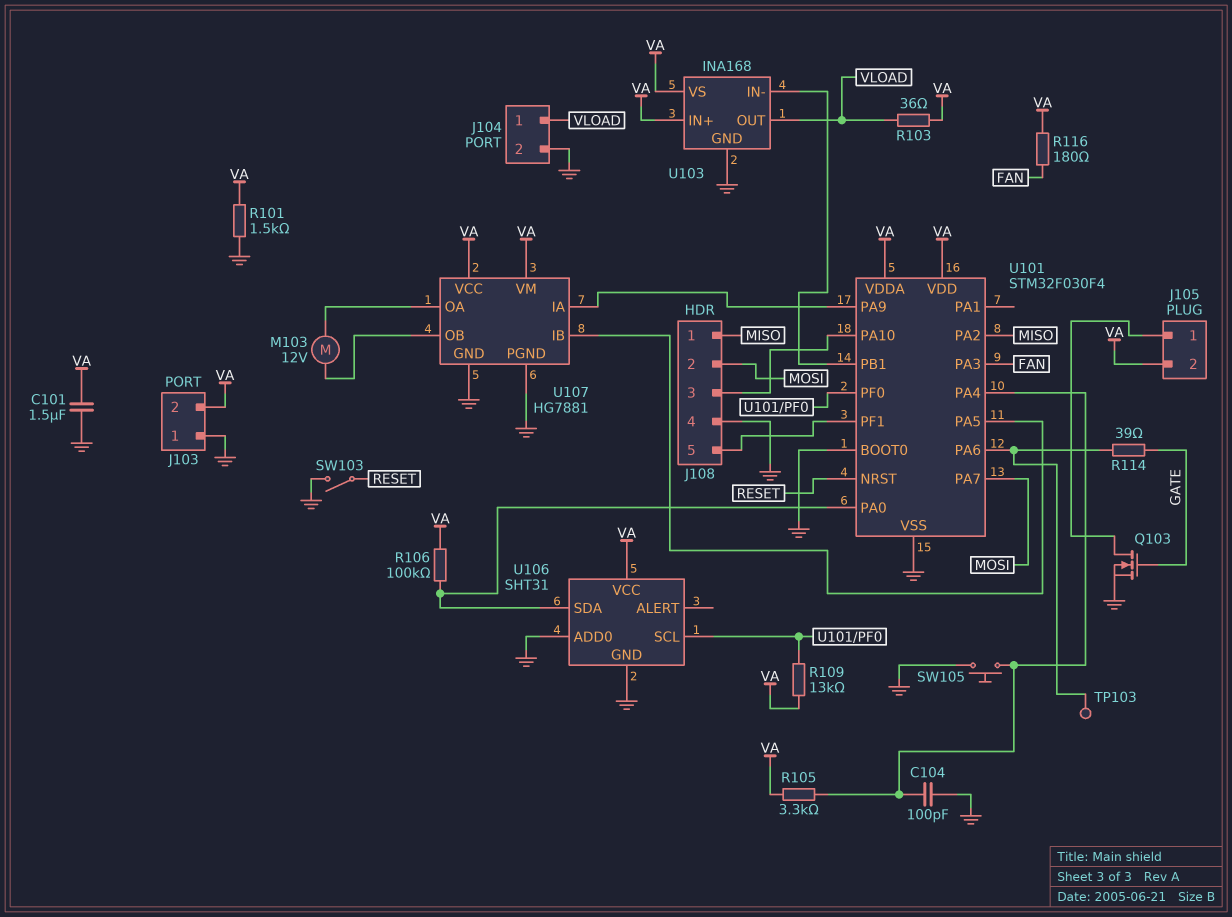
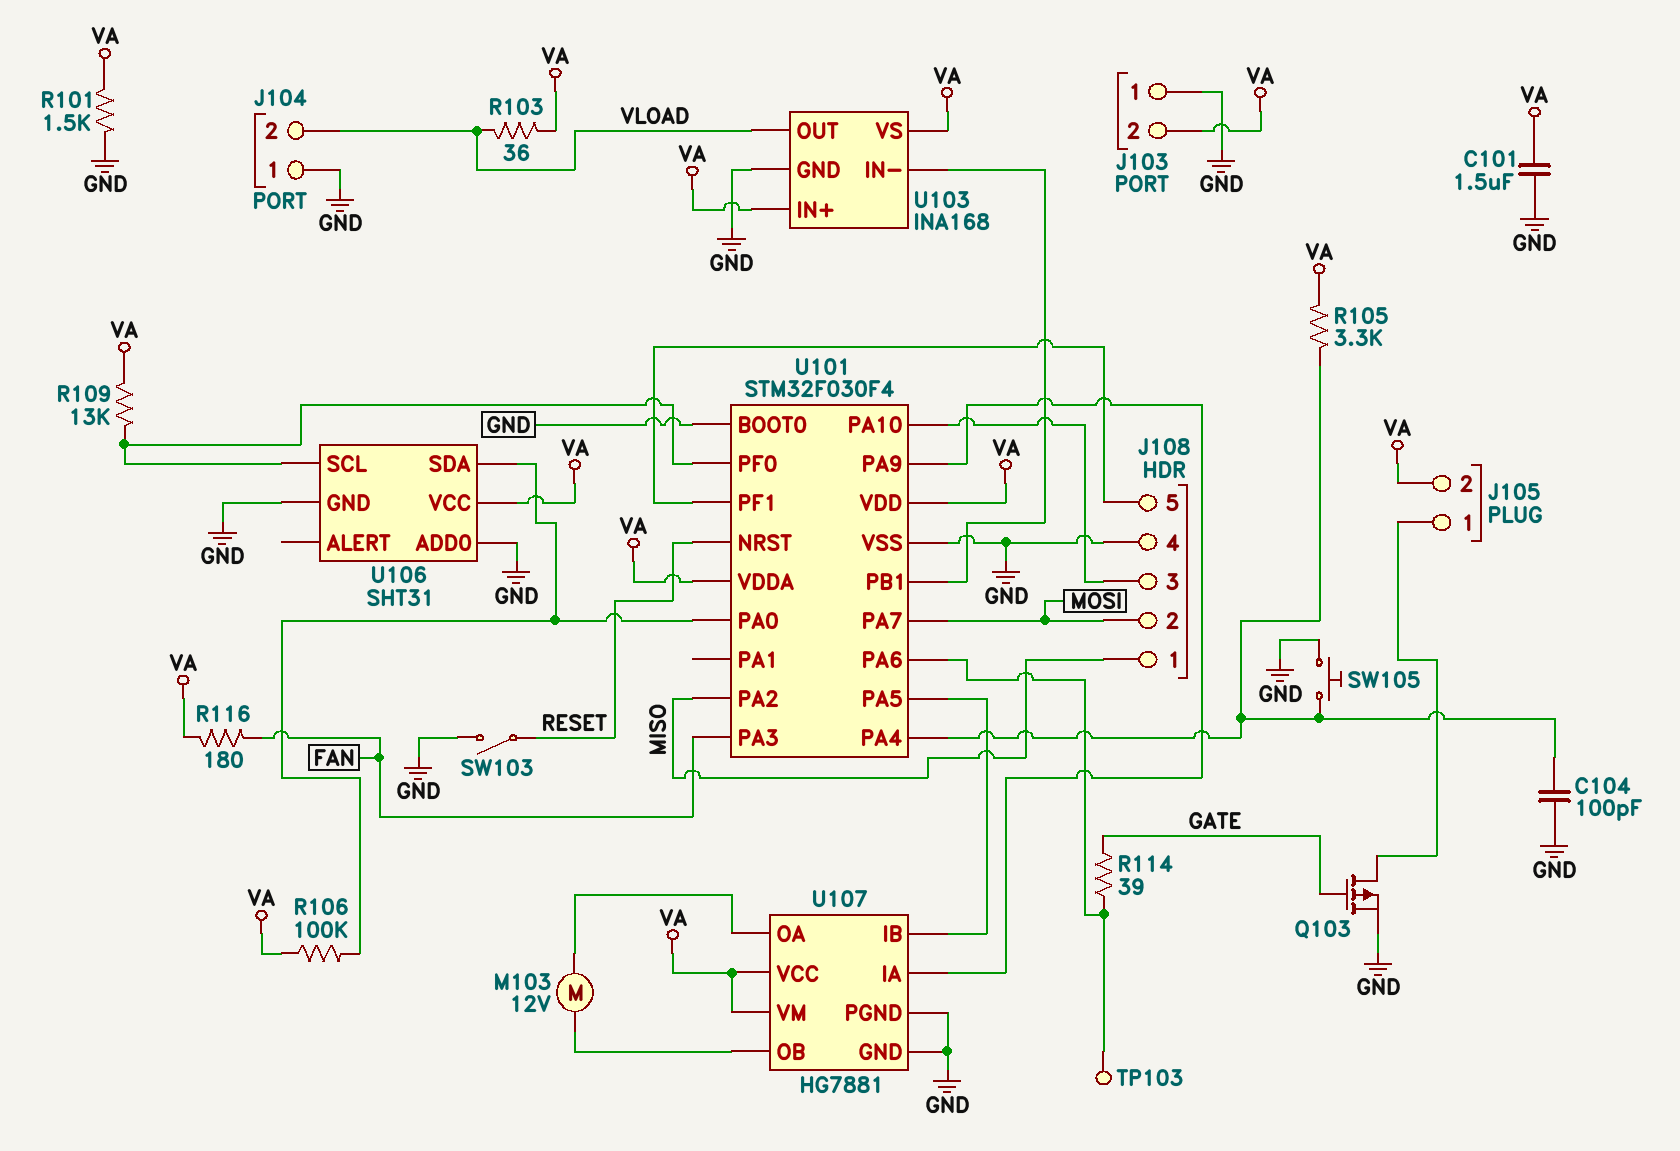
J104 pin 1: VLOAD -> GND
J104 pin 2: GND -> VLOAD
Q103: NMOS (G GATE, D J105/1, S GND) -> PMOS (G GATE, D J105/1, S GND)

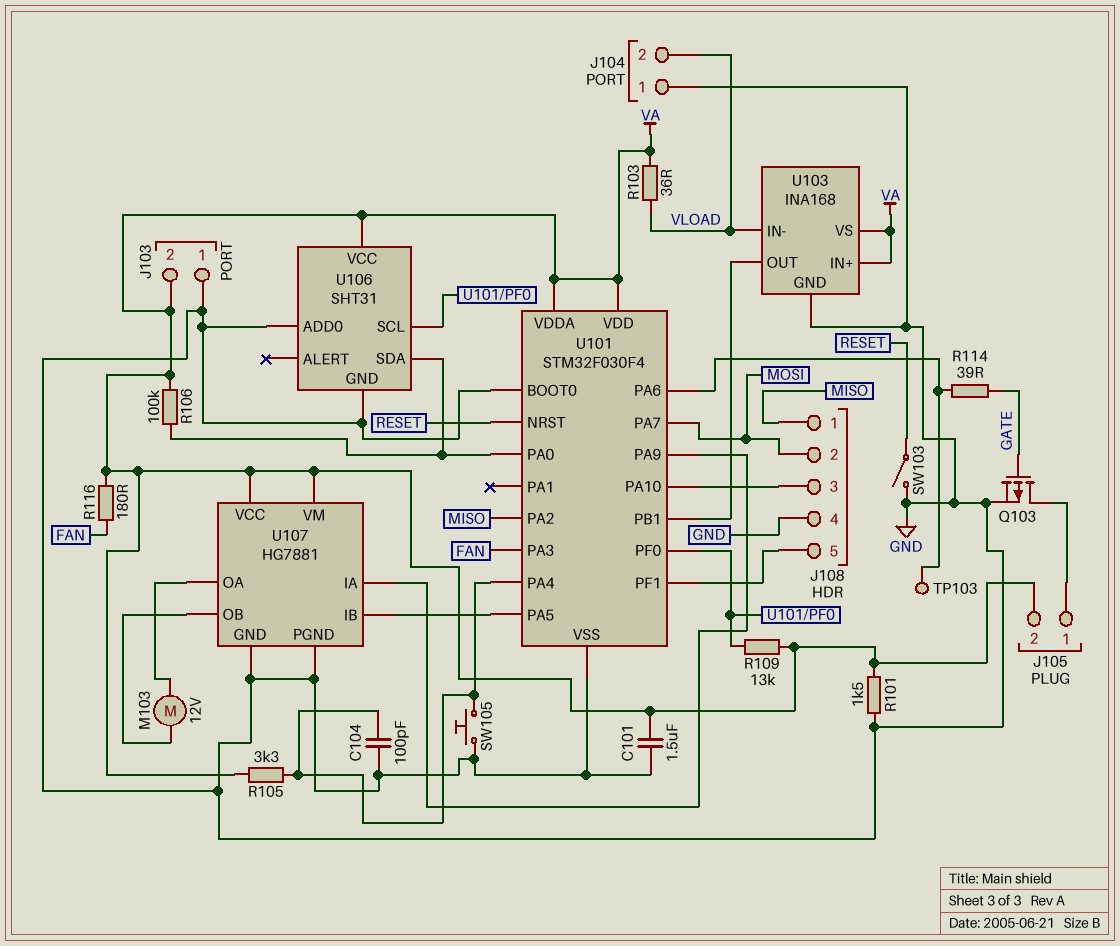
U103 pin IN-: U101/PB1 -> VLOAD
U103 pin OUT: VLOAD -> U101/PB1

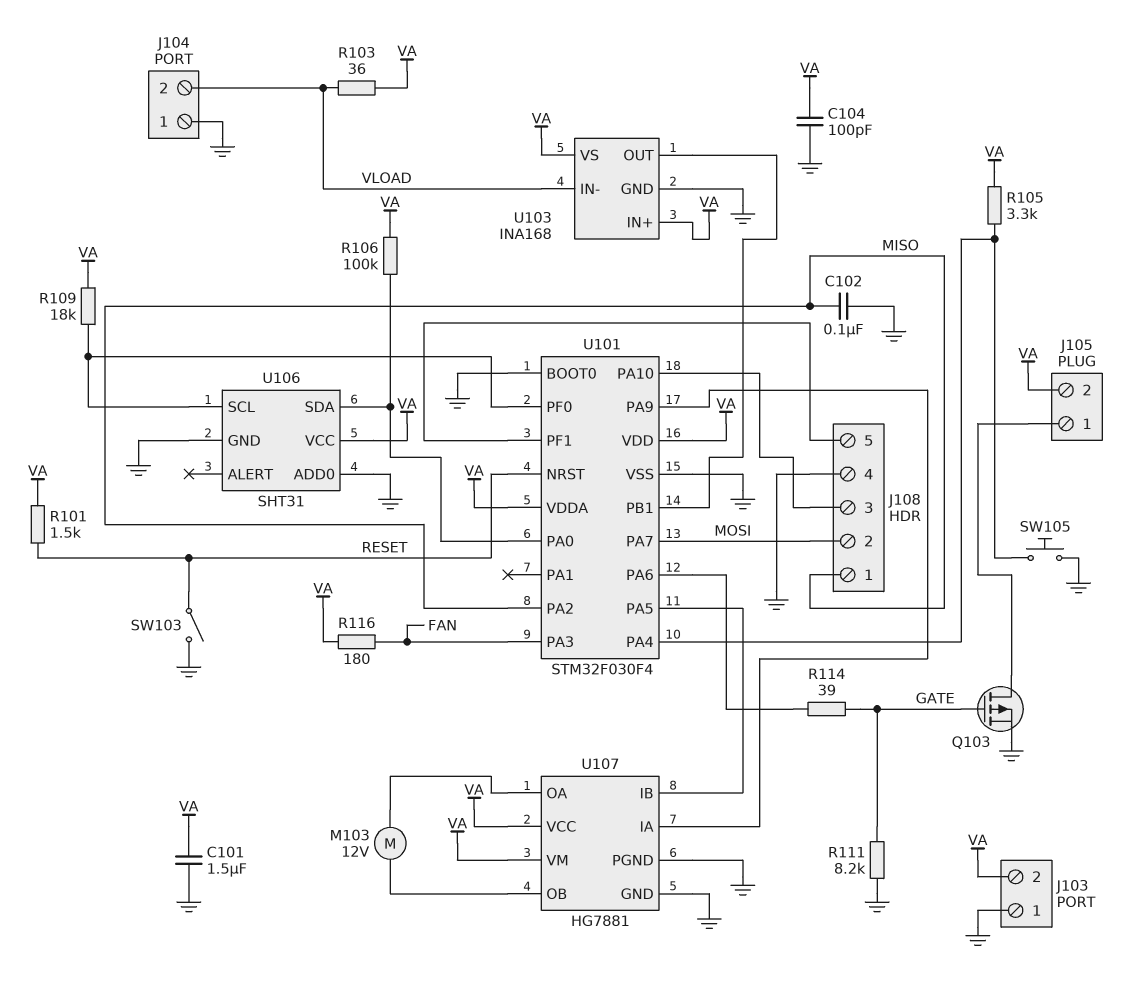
C102: none -> 100nF (GND, MISO)
C104: 100pF (GND, U101/PA4) -> 100pF (GND, VA)
R101: 1.5k (GND, VA) -> 1.5k (RESET, VA)
R109: 13k (U101/PF0, VA) -> 18k (U101/PF0, VA)
R111: none -> 8.2k (GATE, GND)
TP103: test point (U101/PA6) -> none

